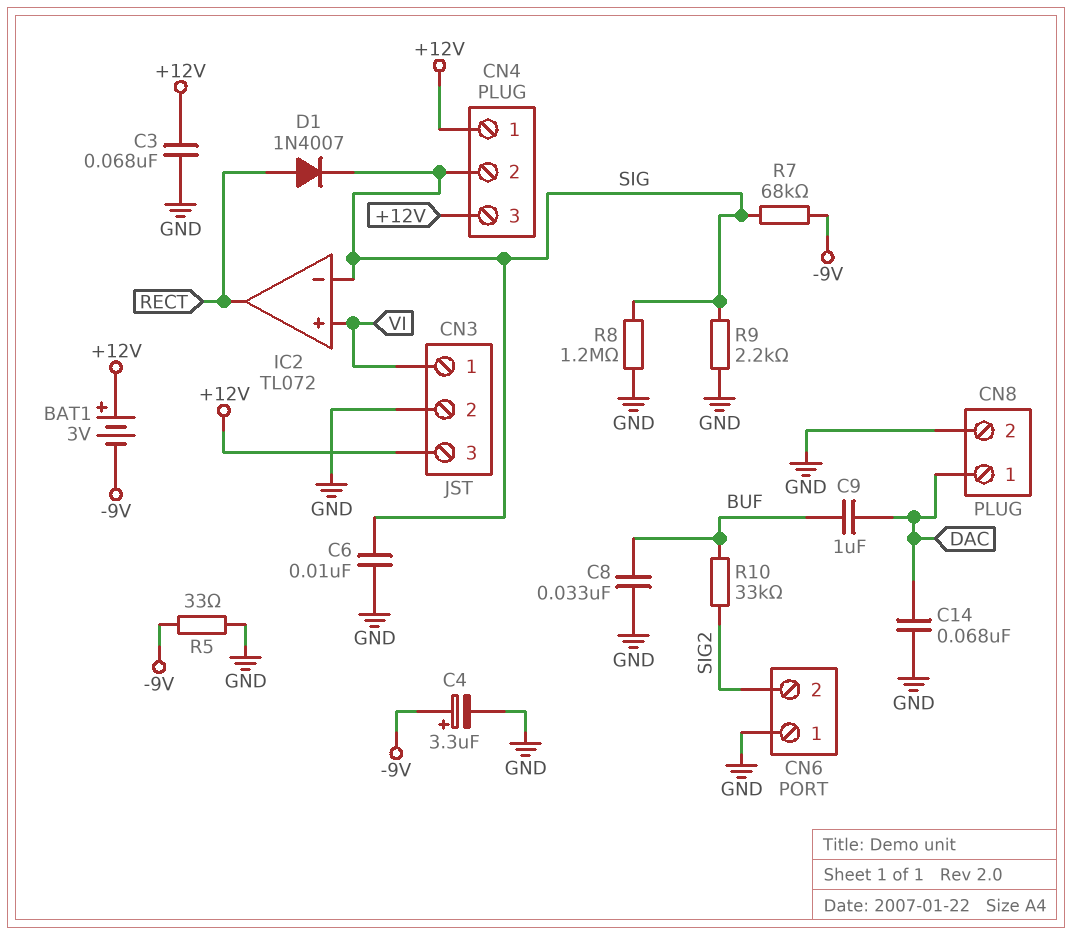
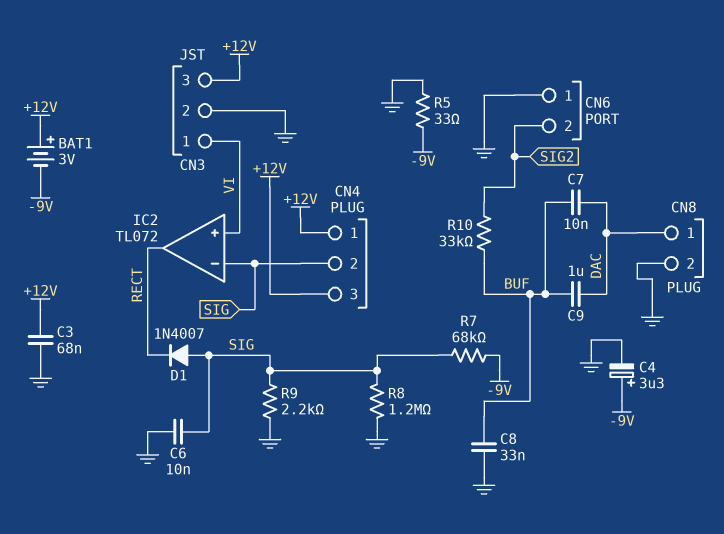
C7: none -> 10nF (BUF, DAC)
C14: 68nF (DAC, GND) -> none
D1: diode 1N4007 (A RECT, K SIG) -> diode 1N4007 (A SIG, K RECT)

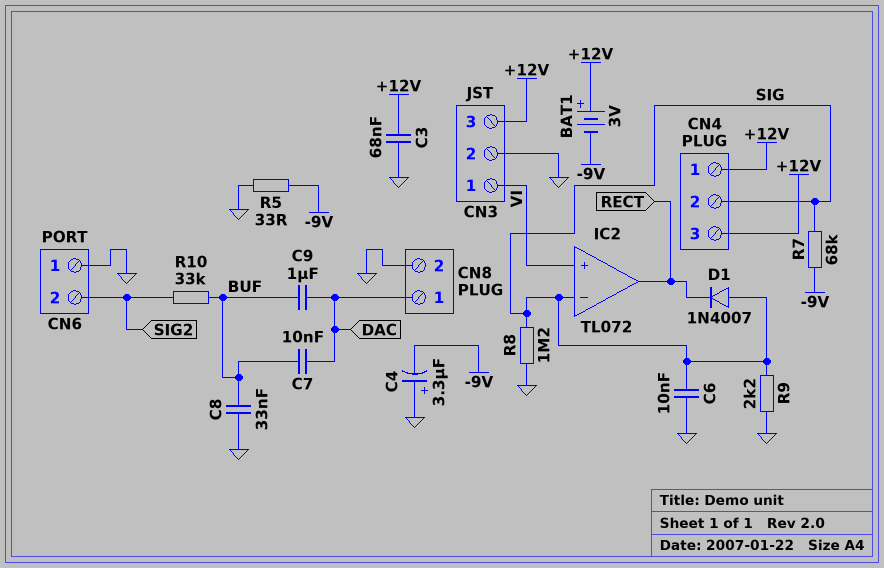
C4: 3.3uF (plus -9V, minus GND) -> 3.3uF (plus GND, minus -9V)

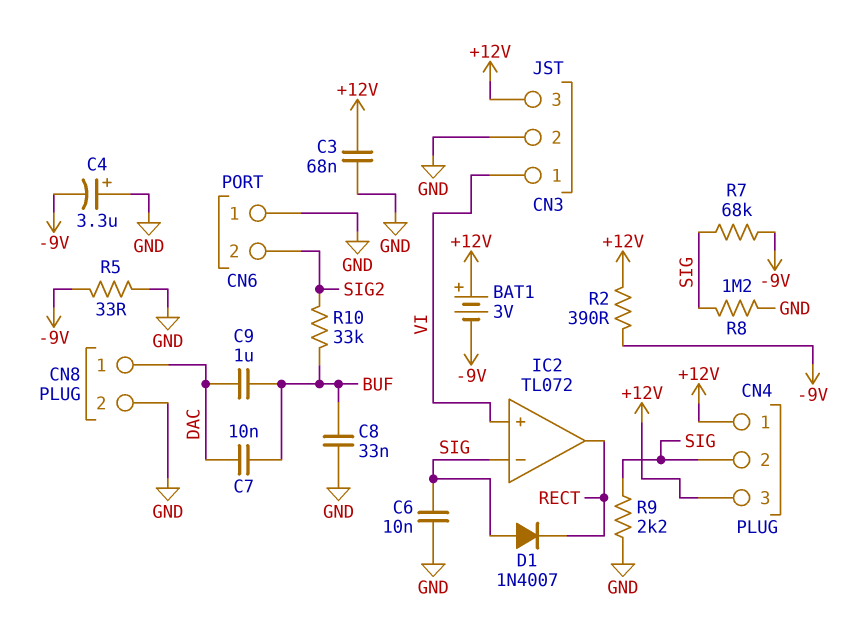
R2: none -> 390 (+12V, -9V)

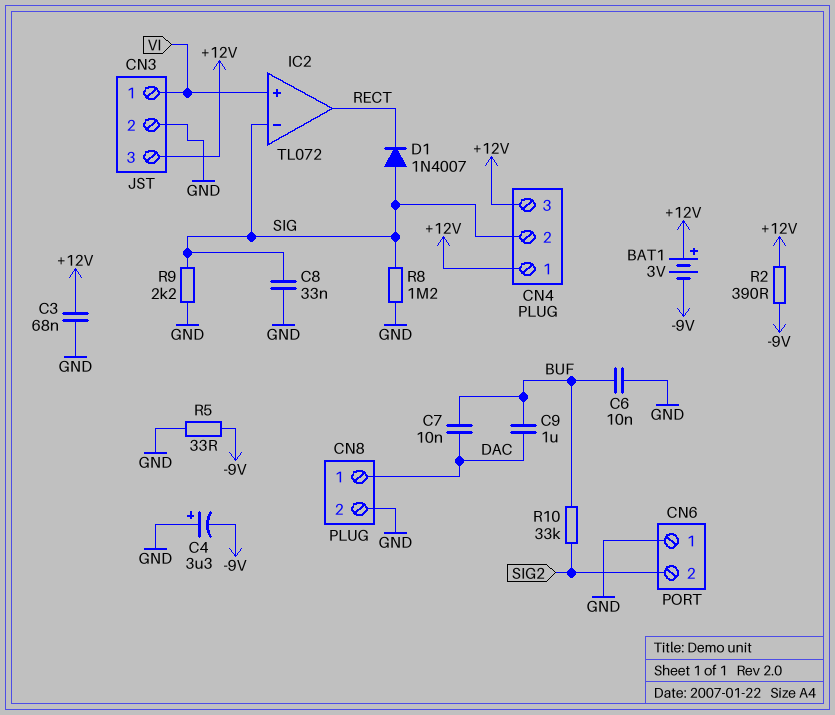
C6: 10nF (GND, SIG) -> 10nF (BUF, GND)
C8: 33nF (BUF, GND) -> 33nF (GND, SIG)
R7: 68k (-9V, SIG) -> none

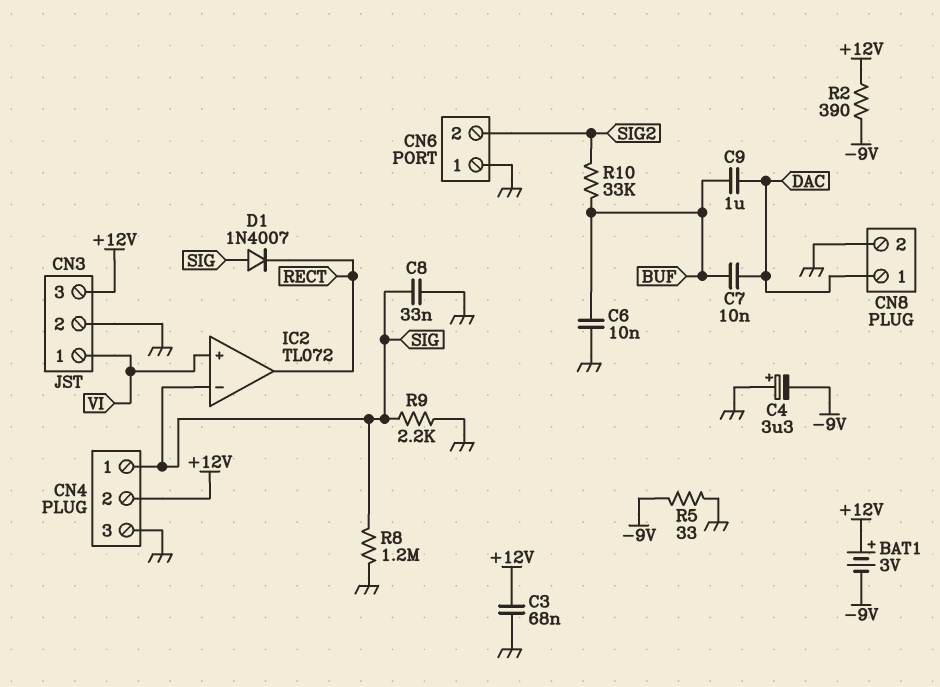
CN4 pin 1: +12V -> SIG
CN4 pin 2: SIG -> +12V
CN4 pin 3: +12V -> GND

